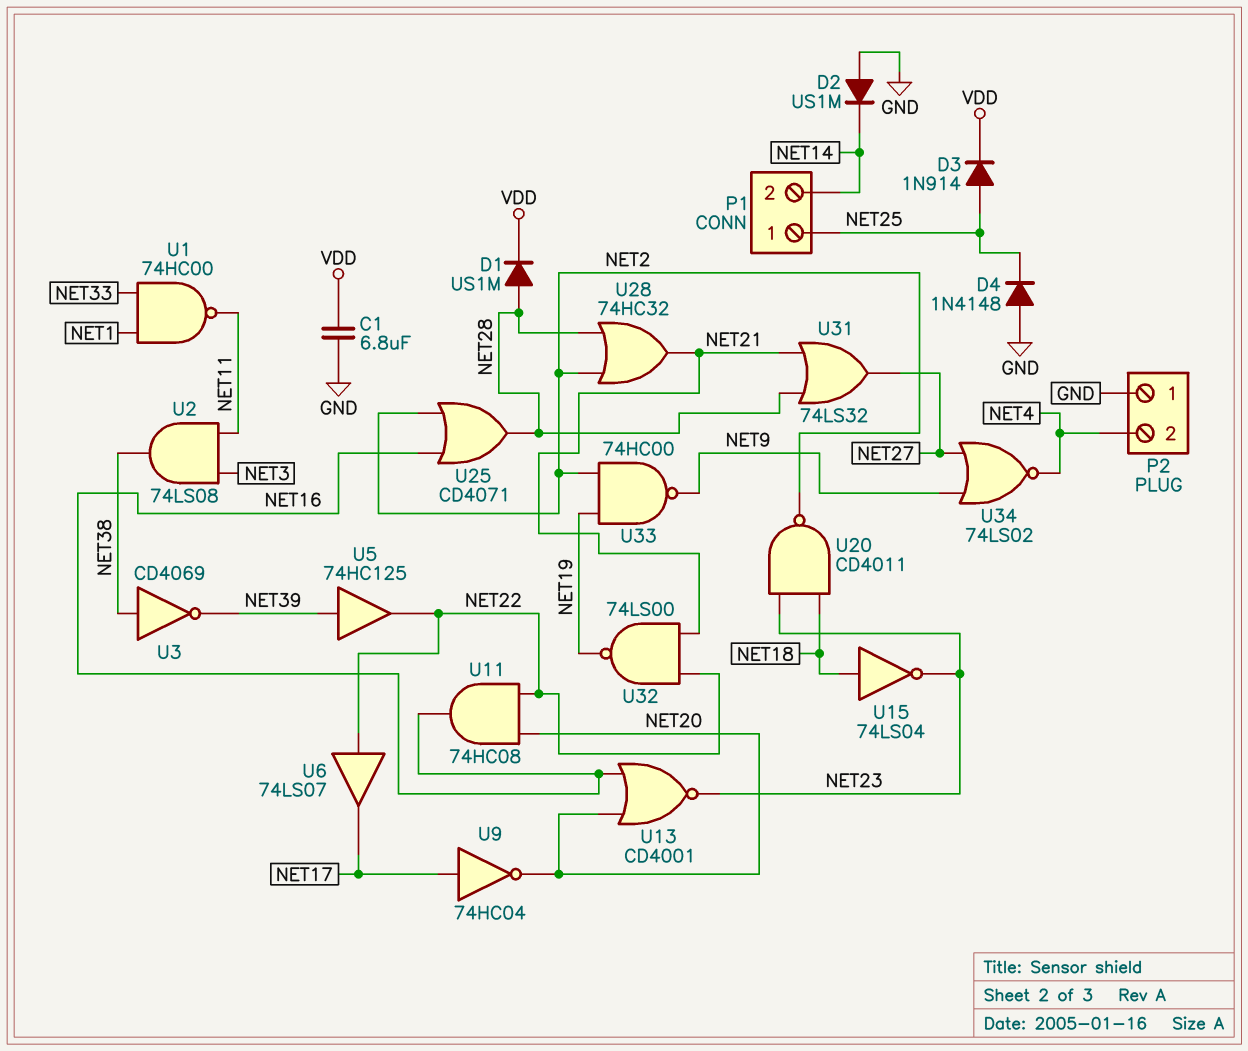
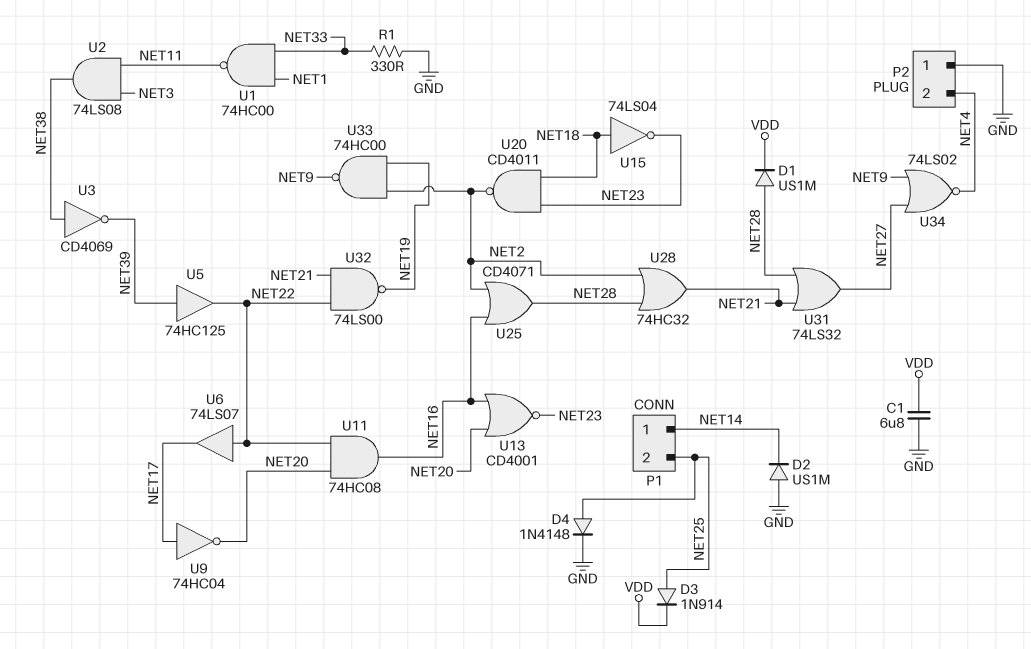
D4: diode 1N4148 (A GND, K NET25) -> diode 1N4148 (A NET25, K GND)
P1 pin 1: NET25 -> NET14
P1 pin 2: NET14 -> NET25
R1: none -> 330 (GND, NET33)

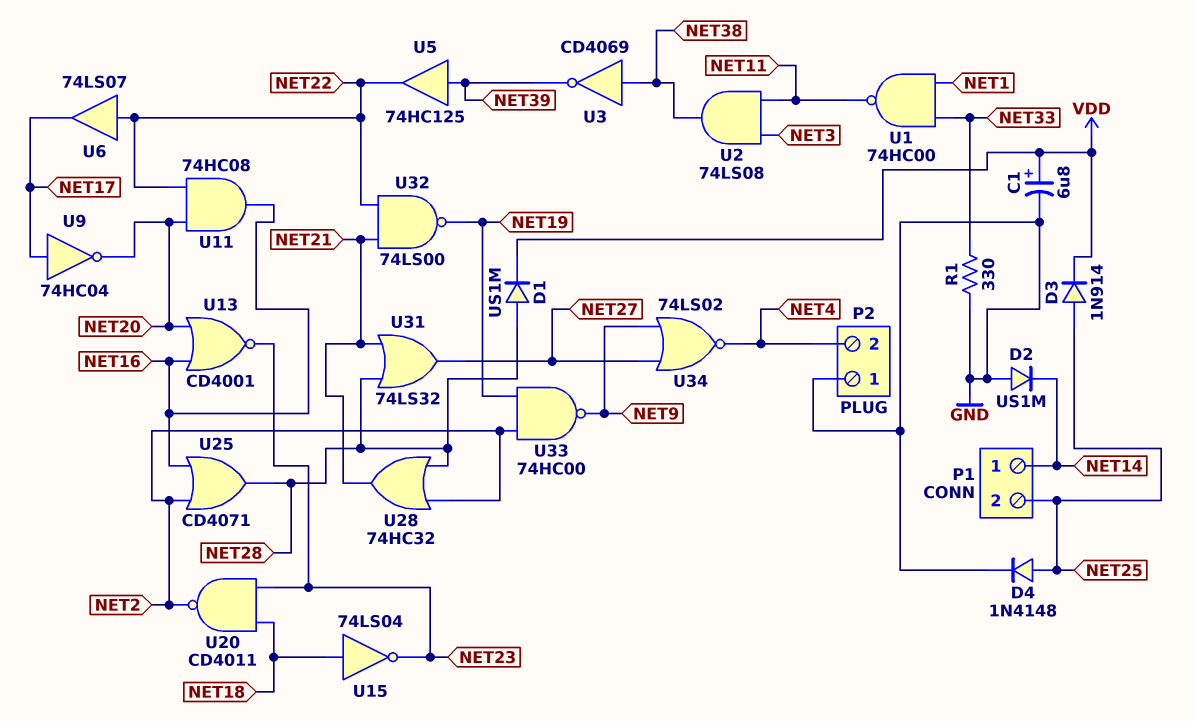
C1: 6.8uF (GND, VDD) -> 6.8uF (plus VDD, minus GND)

